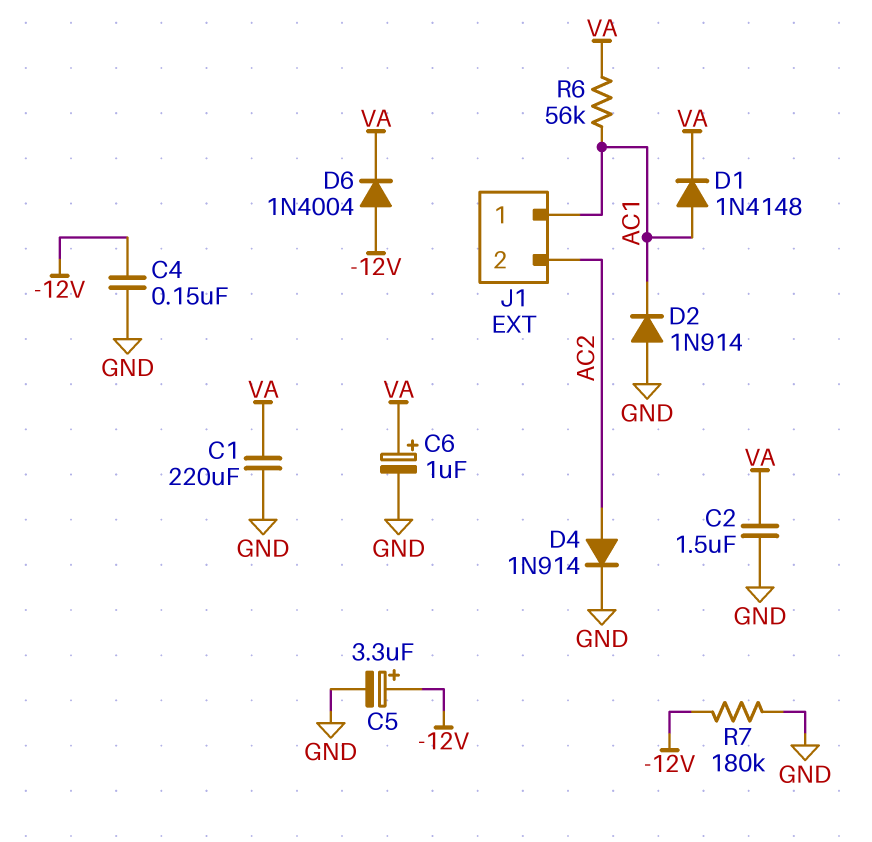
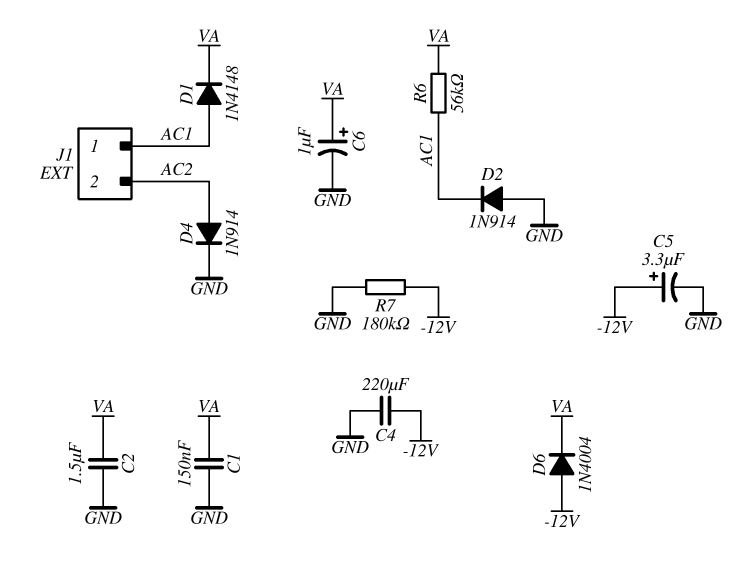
C1: 220uF (GND, VA) -> 150nF (GND, VA)
C4: 150nF (-12V, GND) -> 220uF (-12V, GND)

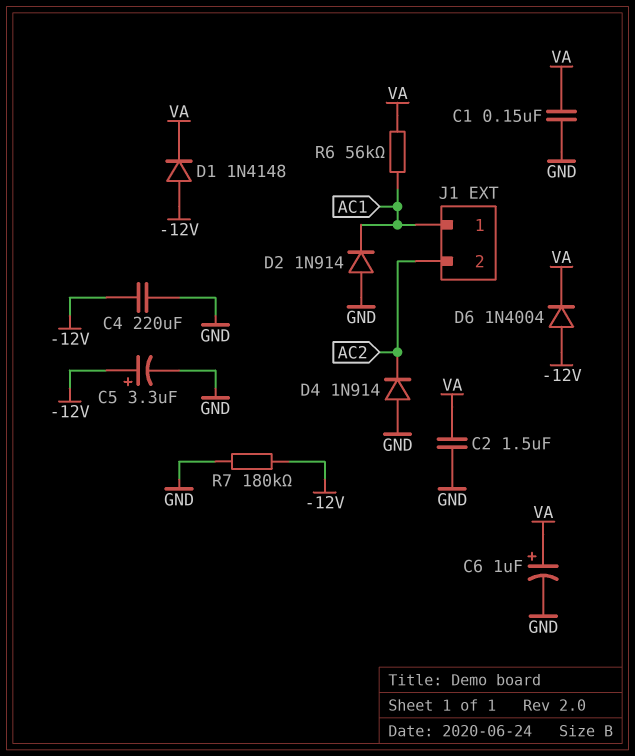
D1: diode 1N4148 (A AC1, K VA) -> diode 1N4148 (A -12V, K VA)
D4: diode 1N914 (A AC2, K GND) -> diode 1N914 (A GND, K AC2)

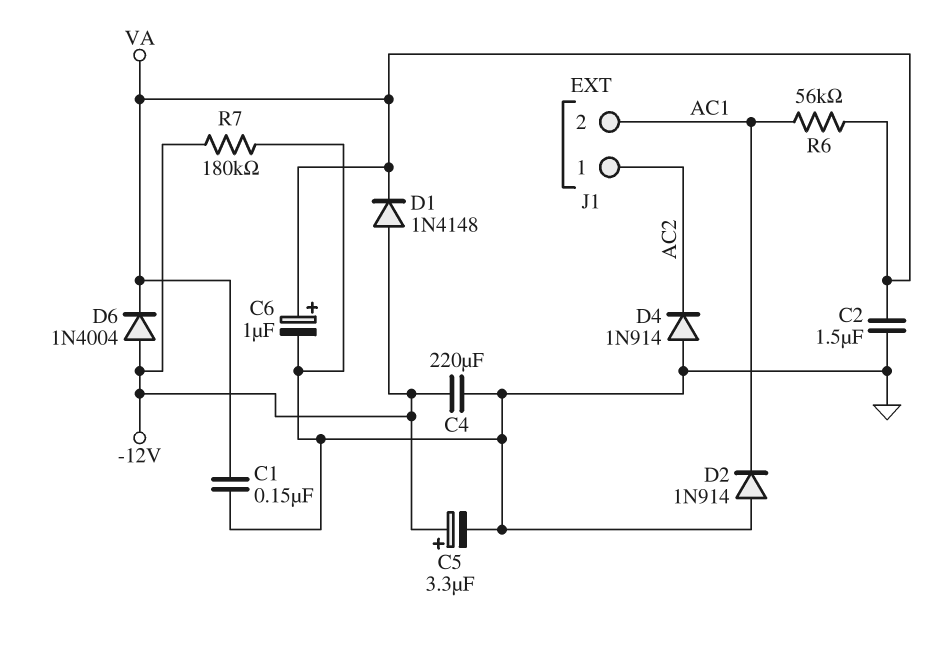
J1 pin 1: AC1 -> AC2
J1 pin 2: AC2 -> AC1

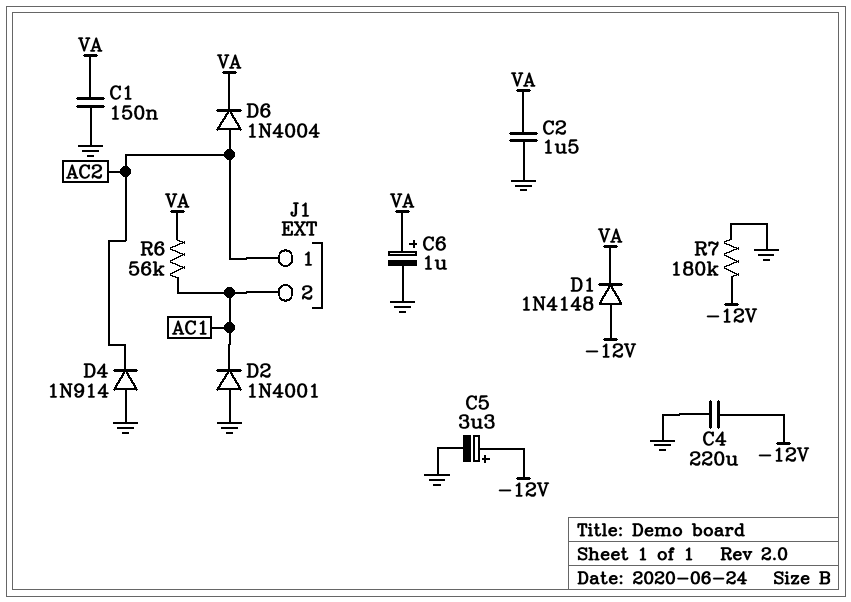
D2: diode 1N914 (A GND, K AC1) -> diode 1N4001 (A GND, K AC1)
D6: diode 1N4004 (A -12V, K VA) -> diode 1N4004 (A AC2, K VA)

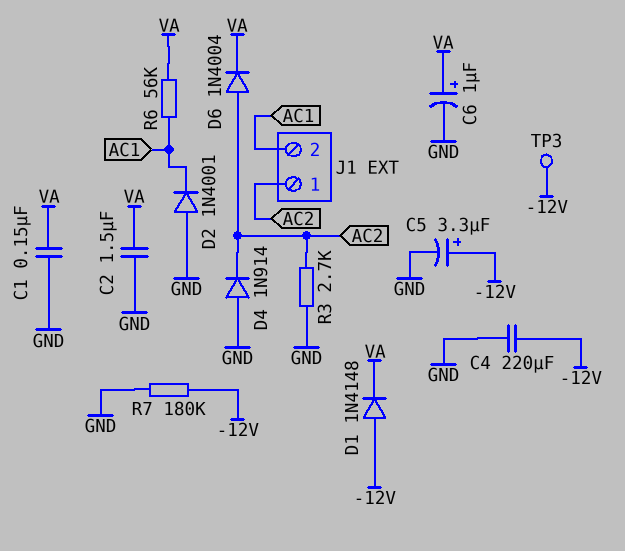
R3: none -> 2.7k (AC2, GND)
TP3: none -> test point (-12V)

